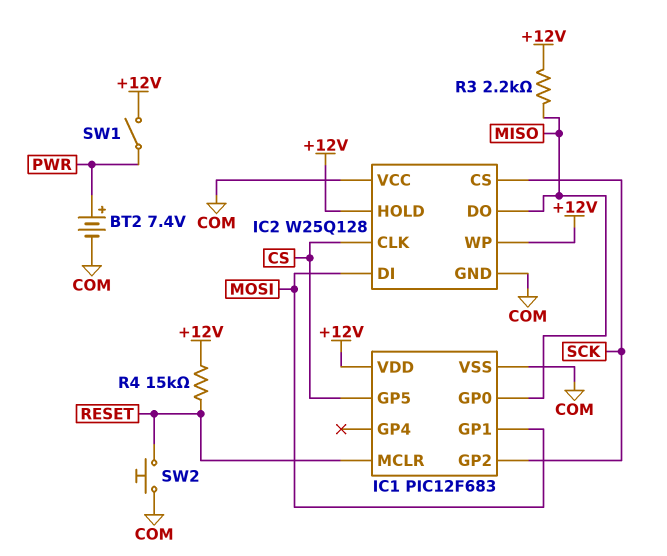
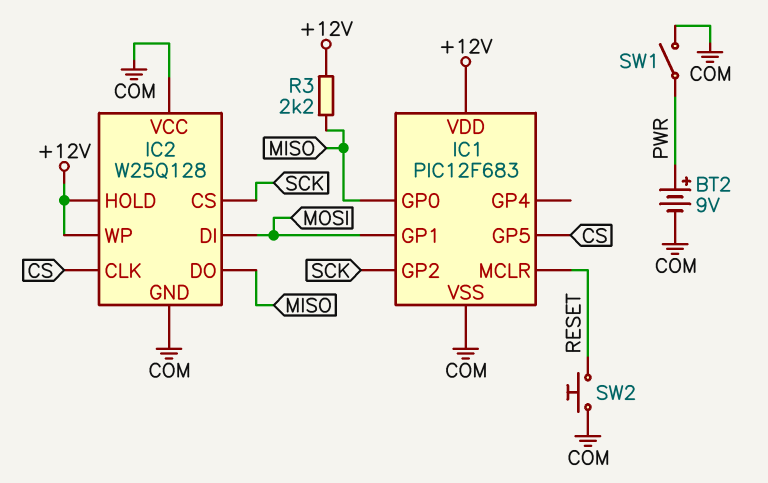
BT2: 7.4V (plus PWR, minus COM) -> 9V (plus PWR, minus COM)
R4: 15k (+12V, RESET) -> none
SW1: switch (+12V, PWR) -> switch (COM, PWR)

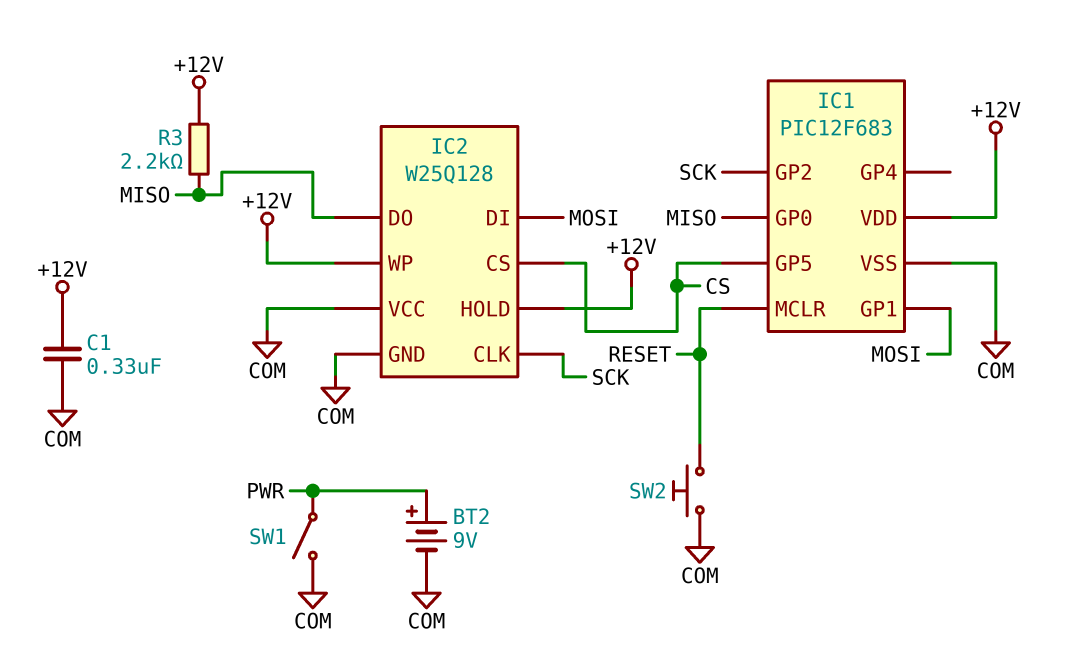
C1: none -> 330nF (+12V, COM)
IC2 pin CLK: CS -> SCK
IC2 pin CS: SCK -> CS

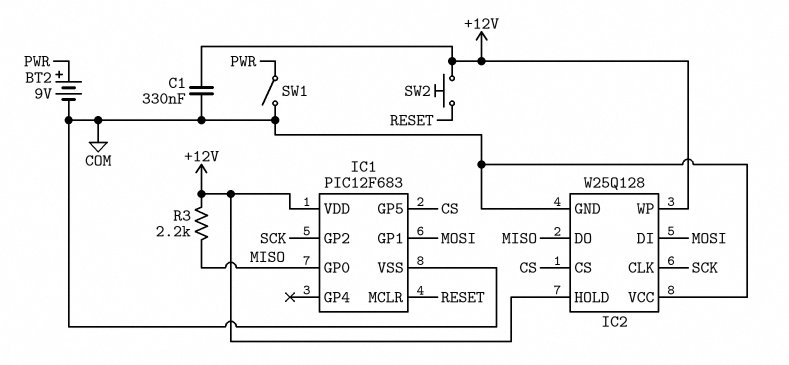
SW2: button (COM, RESET) -> button (+12V, RESET)

